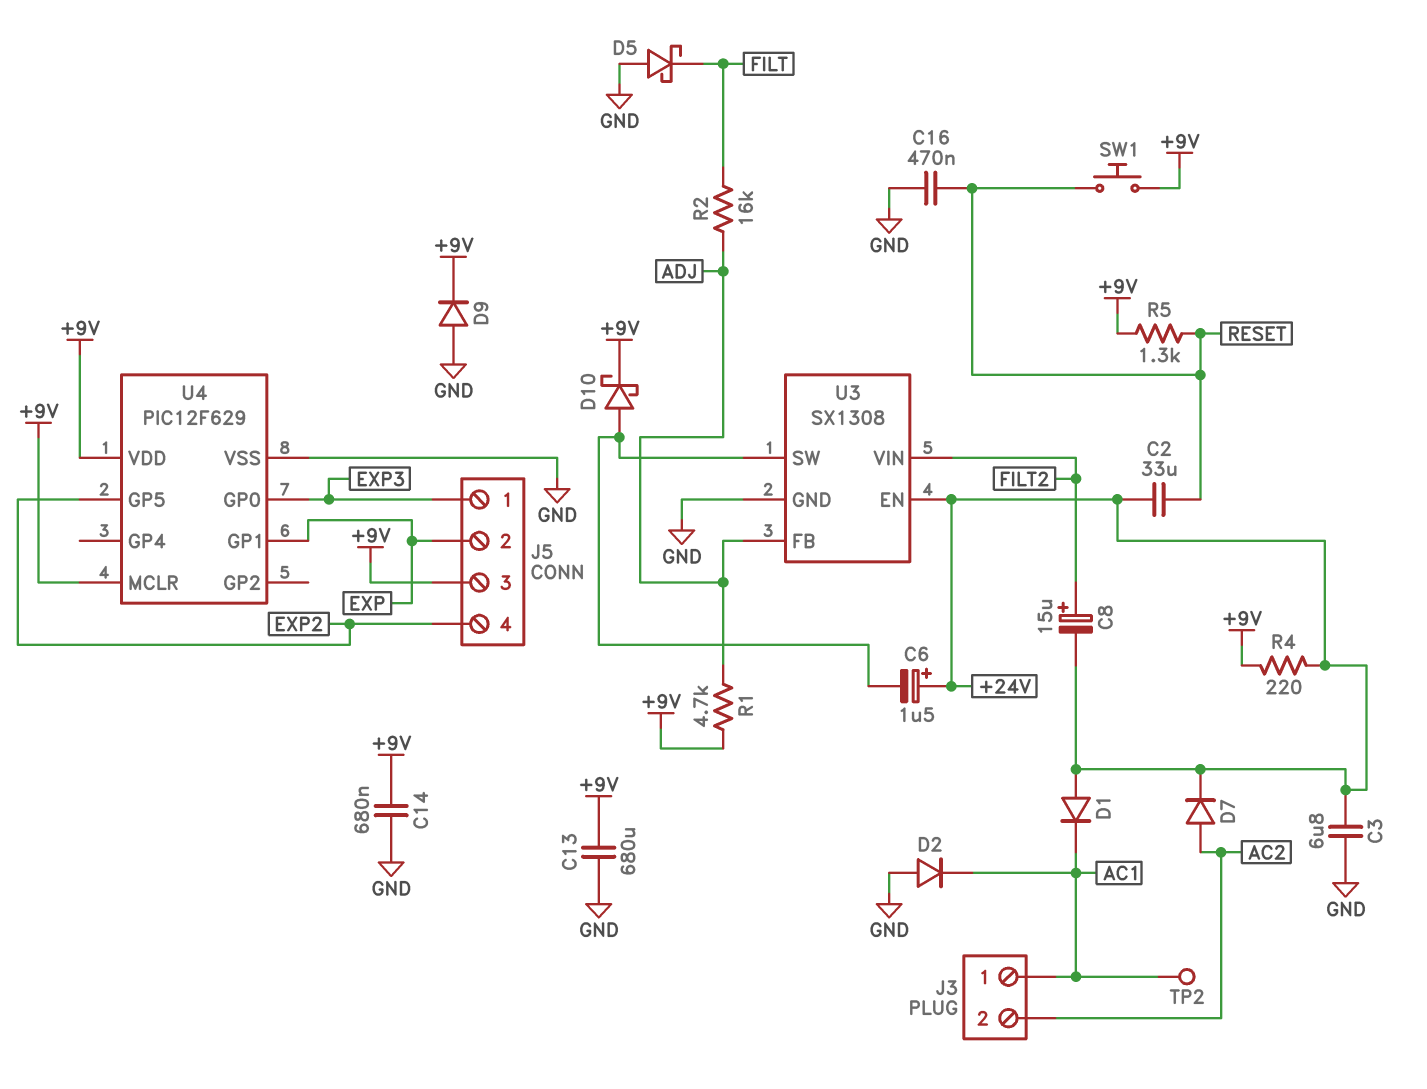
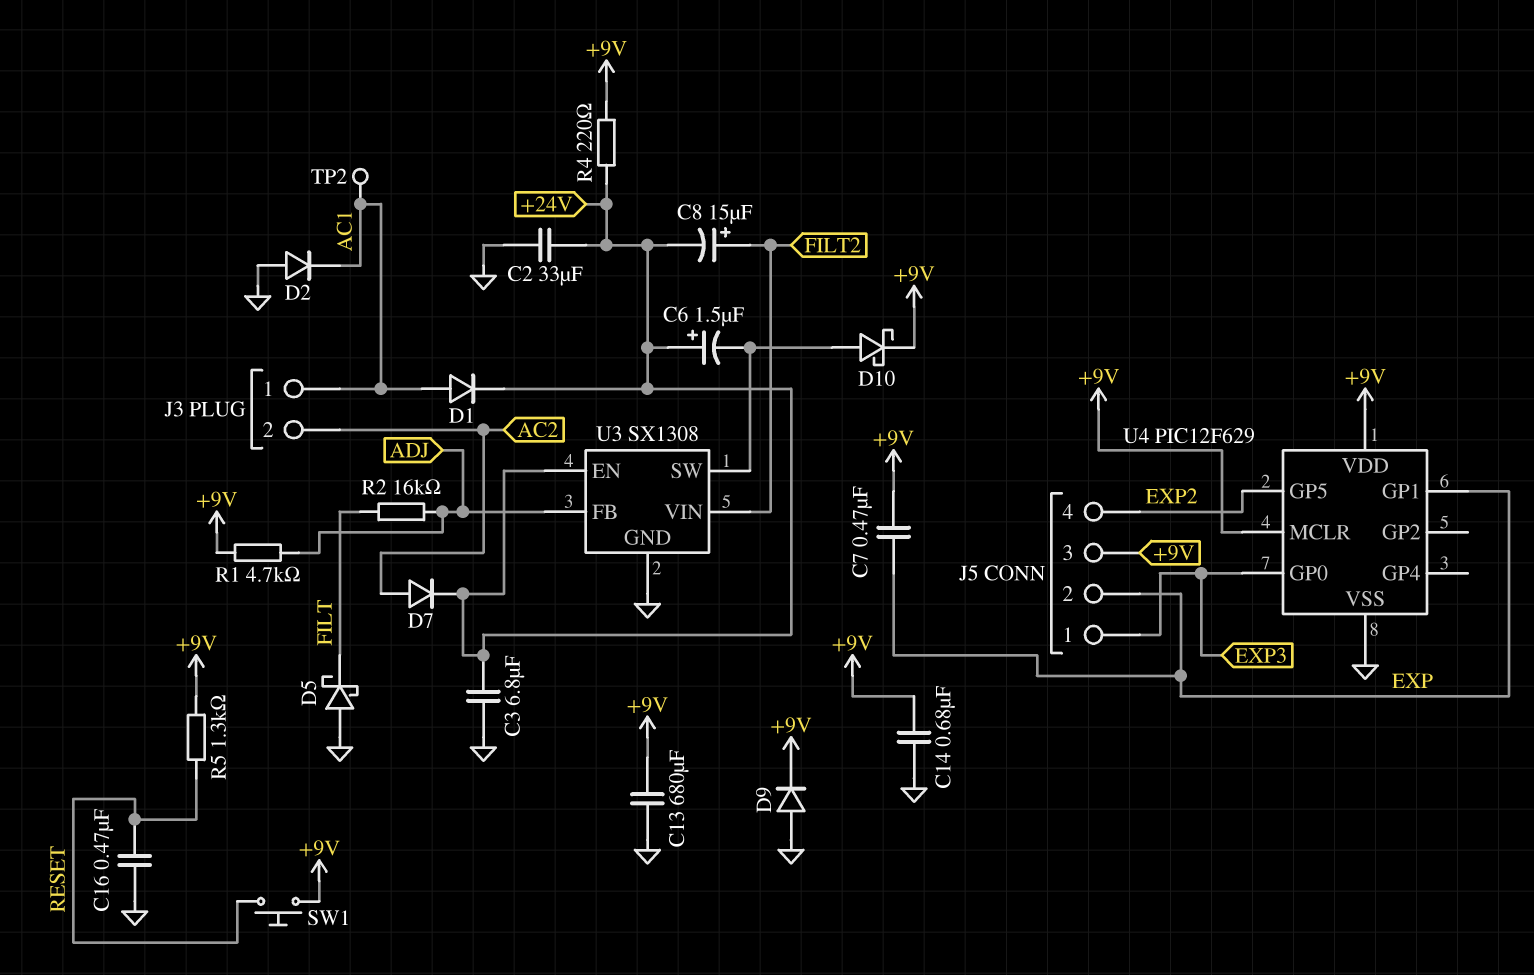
C2: 33uF (+24V, RESET) -> 33uF (+24V, GND)
C7: none -> 470nF (+9V, EXP)
D1: diode (A +24V, K AC1) -> diode (A AC1, K +24V)

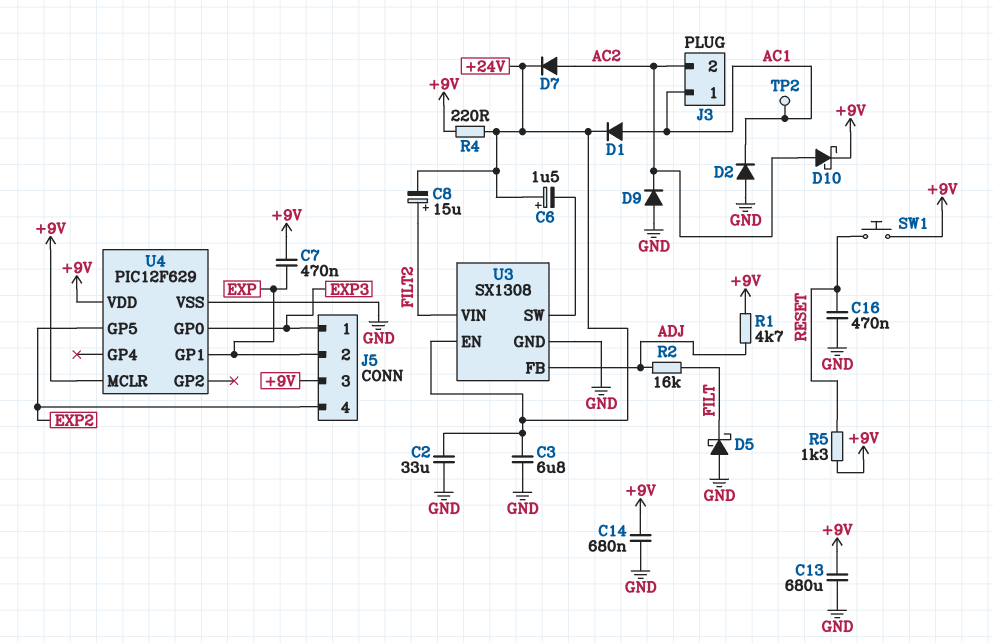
D9: diode (A GND, K +9V) -> diode (A GND, K AC2)
D10: schottky (A U3/SW, K +9V) -> schottky (A AC2, K +9V)

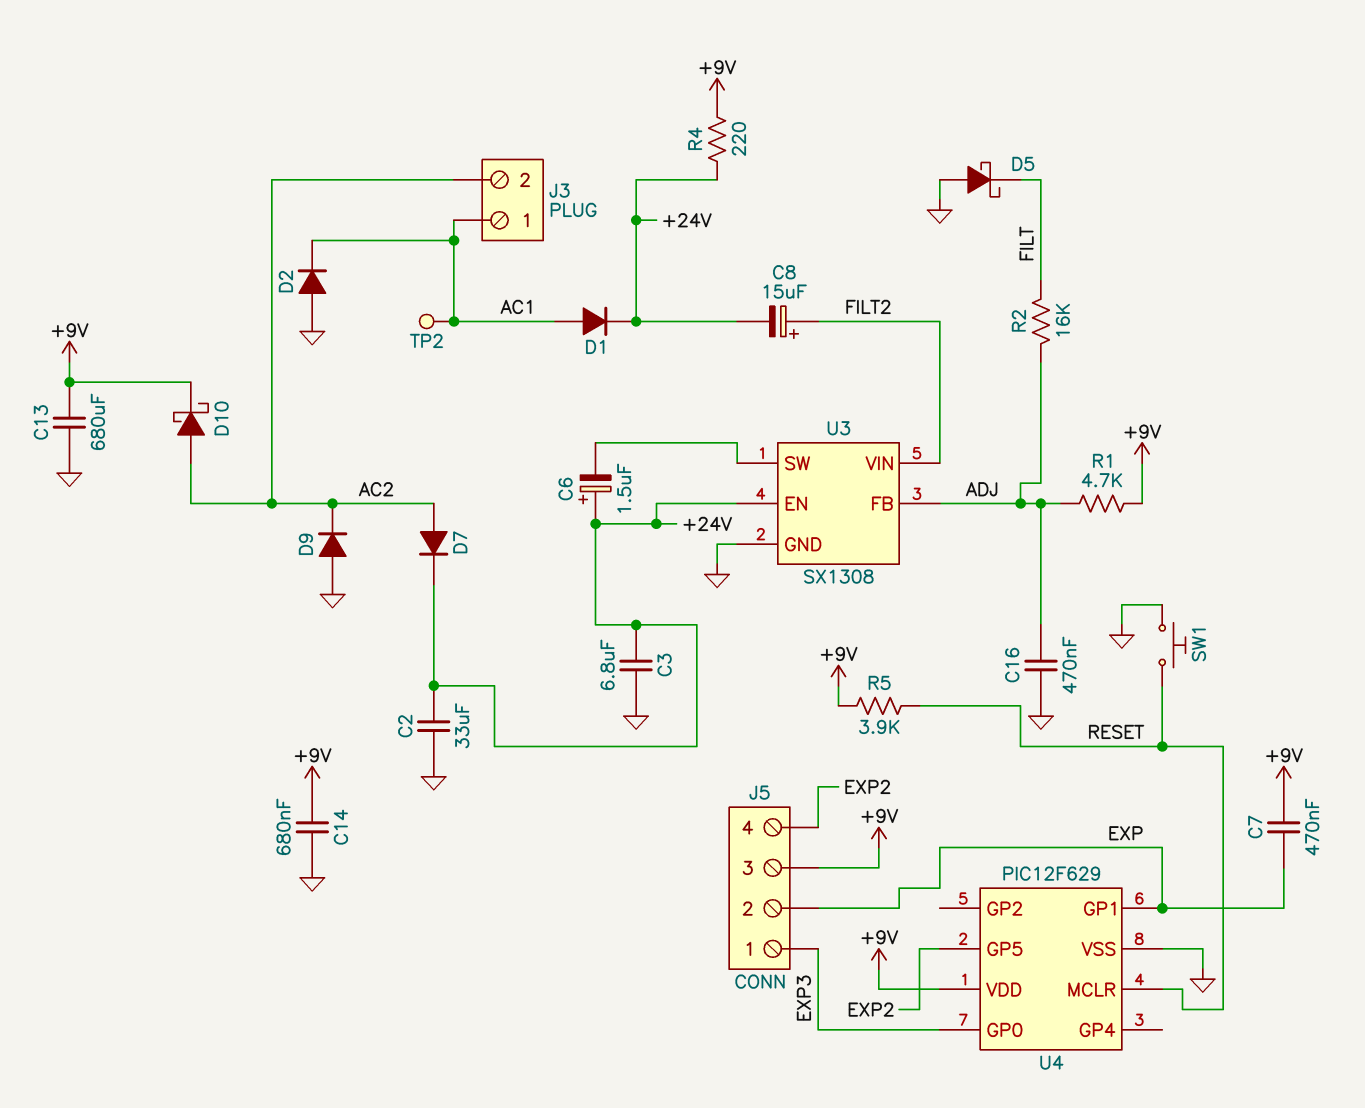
C16: 470nF (GND, RESET) -> 470nF (ADJ, GND)
R5: 1.3k (+9V, RESET) -> 3.9k (+9V, RESET)
SW1: button (+9V, RESET) -> button (GND, RESET)
U4 pin MCLR: +9V -> RESET

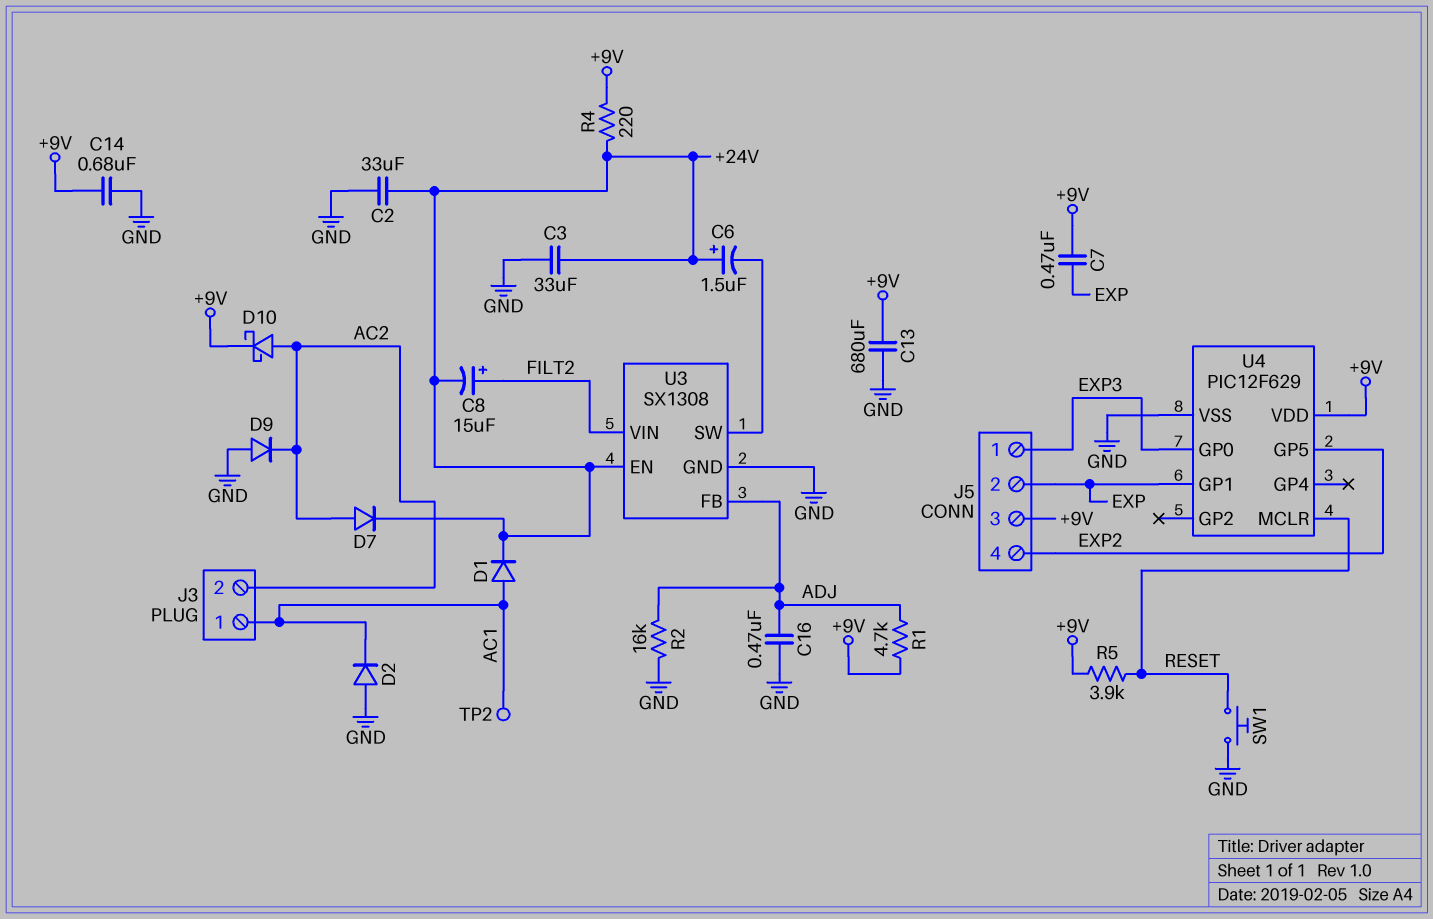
C3: 6.8uF (+24V, GND) -> 33uF (+24V, GND)
D5: schottky (A GND, K FILT) -> none
R2: 16k (ADJ, FILT) -> 16k (ADJ, GND)

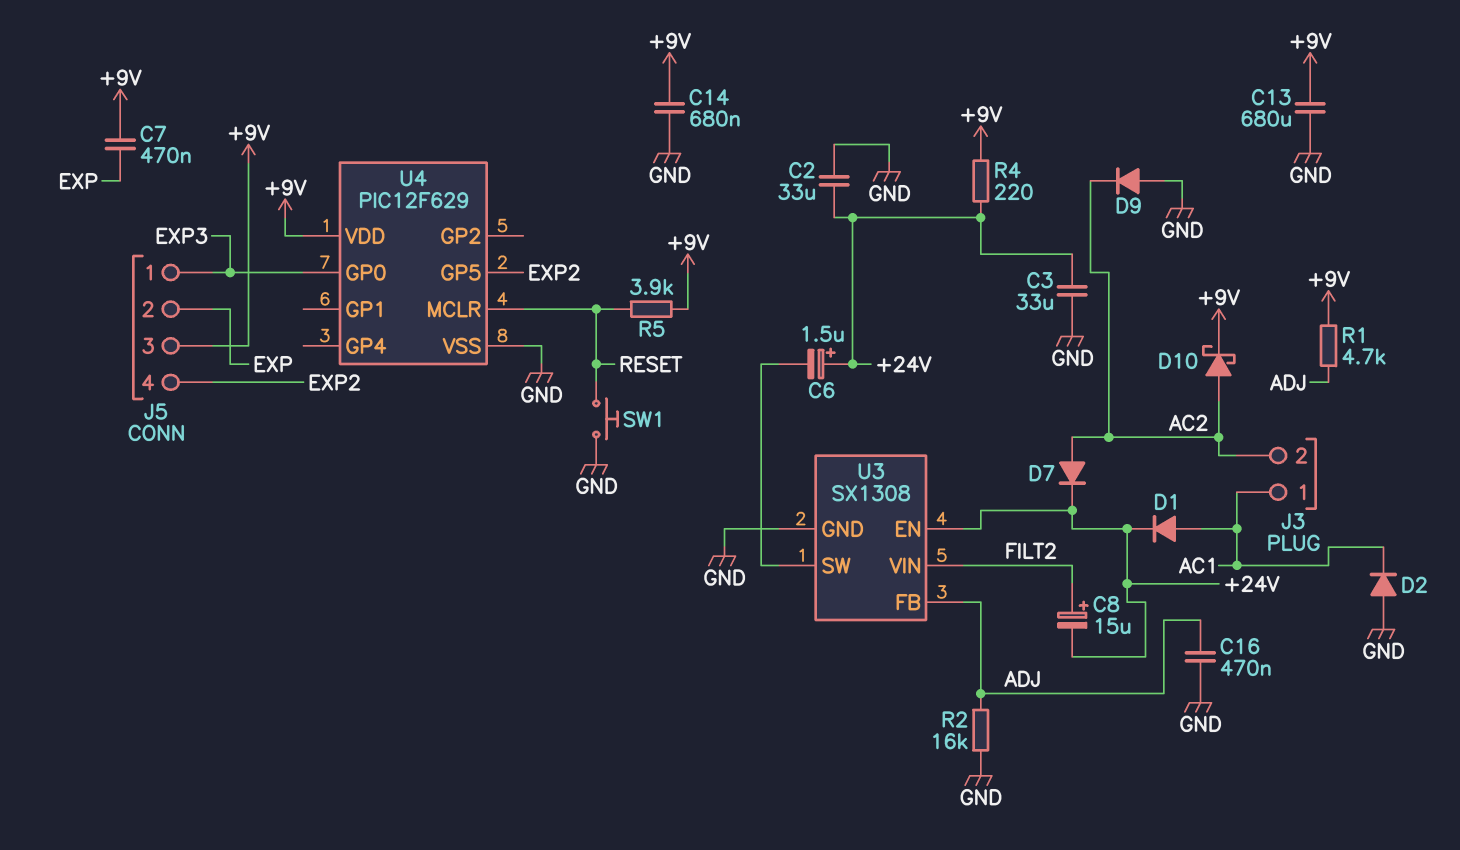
TP2: test point (AC1) -> none
U4 pin GP1: EXP -> none

